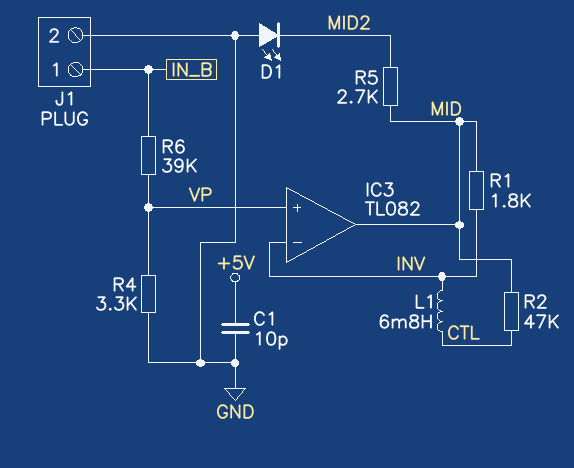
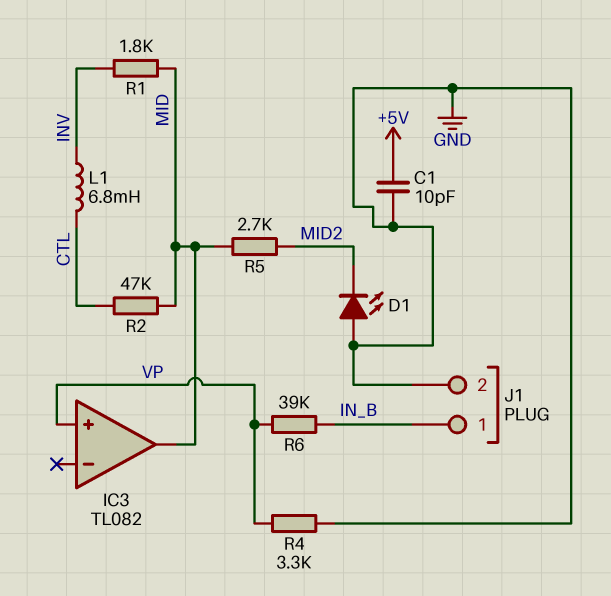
IC3 pin in-: INV -> none

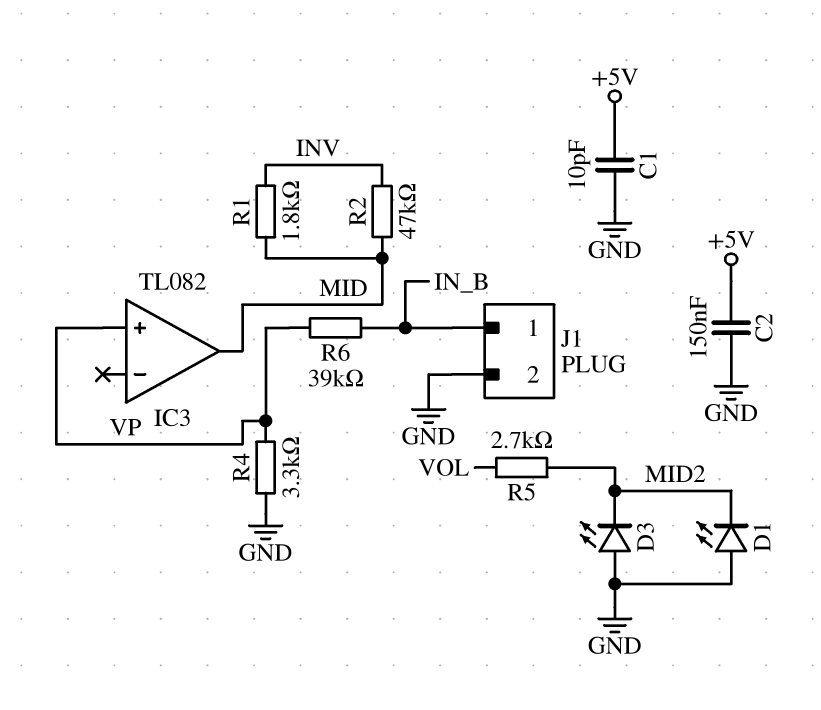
C2: none -> 150nF (+5V, GND)
D3: none -> LED (A GND, K MID2)
L1: 6.8mH (CTL, INV) -> none
R2: 47k (CTL, MID) -> 47k (INV, MID)
R5: 2.7k (MID, MID2) -> 2.7k (MID2, VOL)

